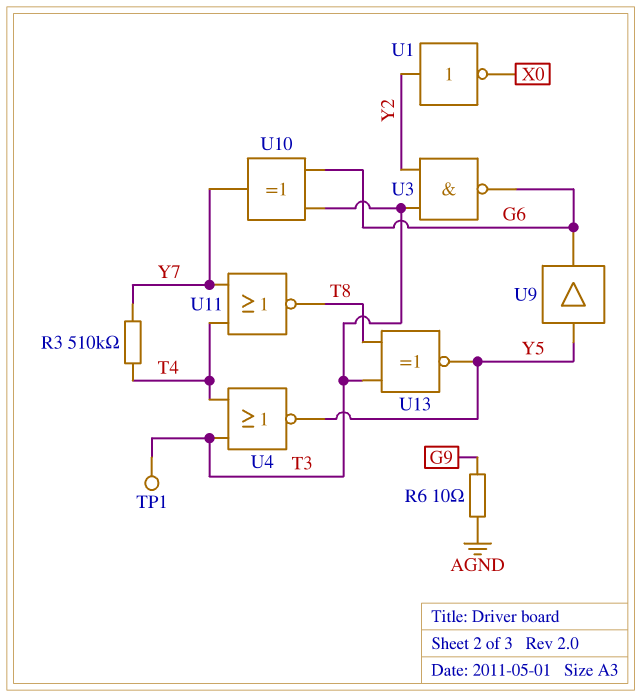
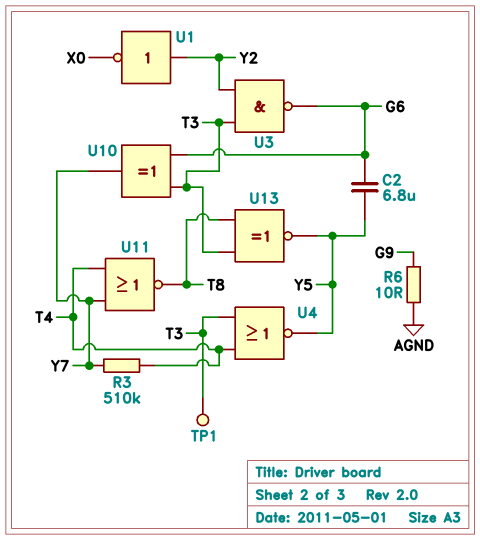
C2: none -> 6.8uF (G6, Y5)
U9: buffer (in Y5, out G6) -> none

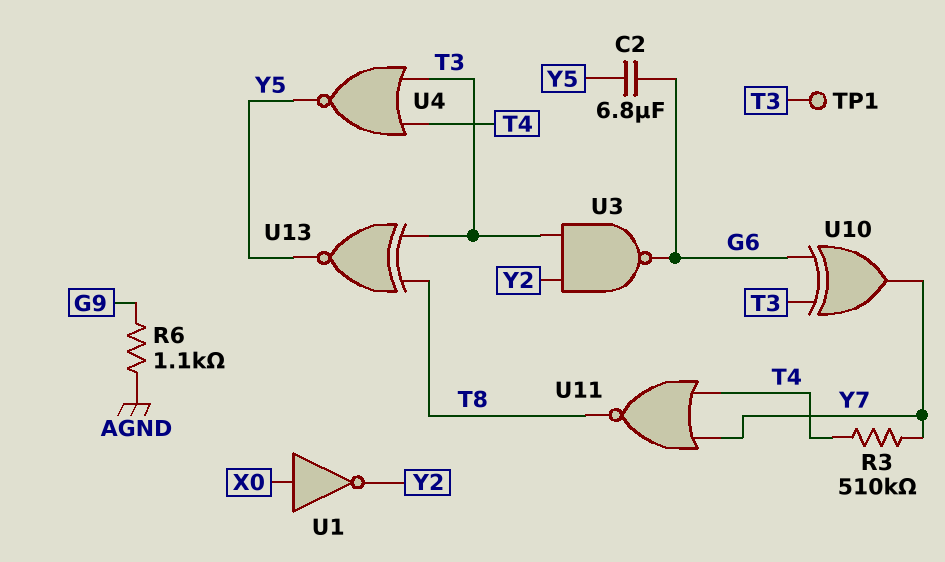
R6: 10 (AGND, G9) -> 1.1k (AGND, G9)
U1: NOT (in Y2, out X0) -> NOT (in X0, out Y2)

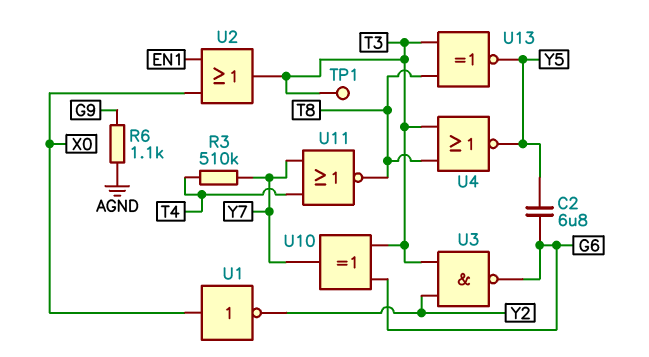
U2: none -> OR (in EN1, in X0, out T3)
U4: NOR (in T3, in T4, out Y5) -> NOR (in T3, in T8, out Y5)

